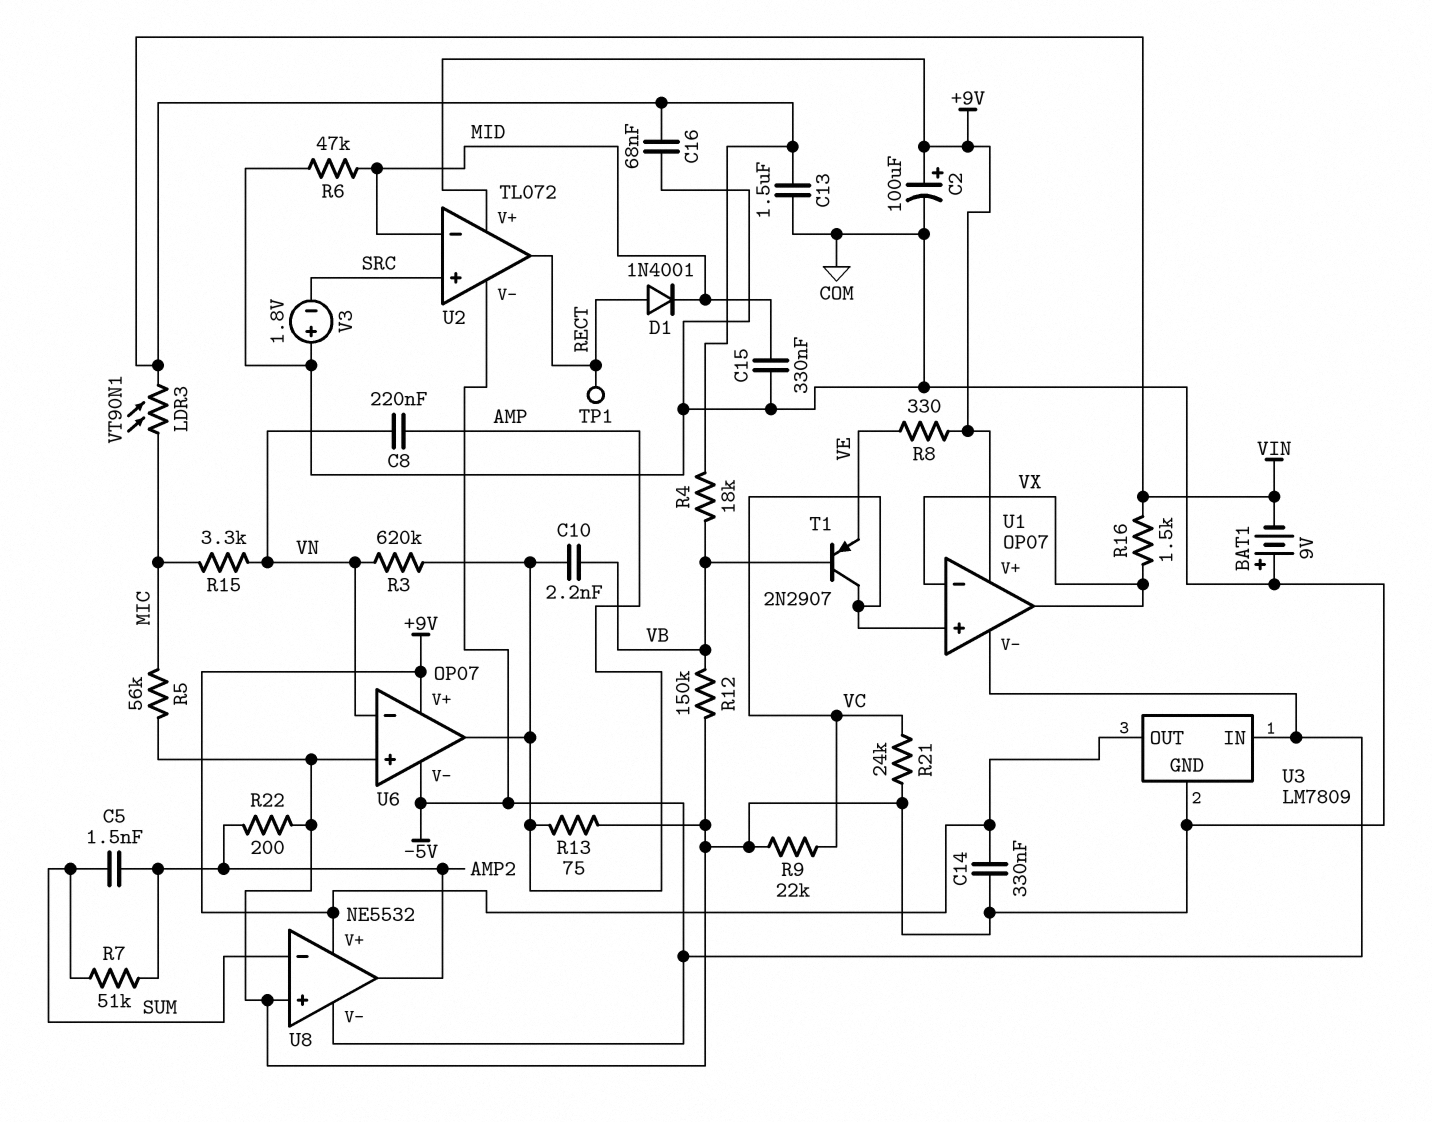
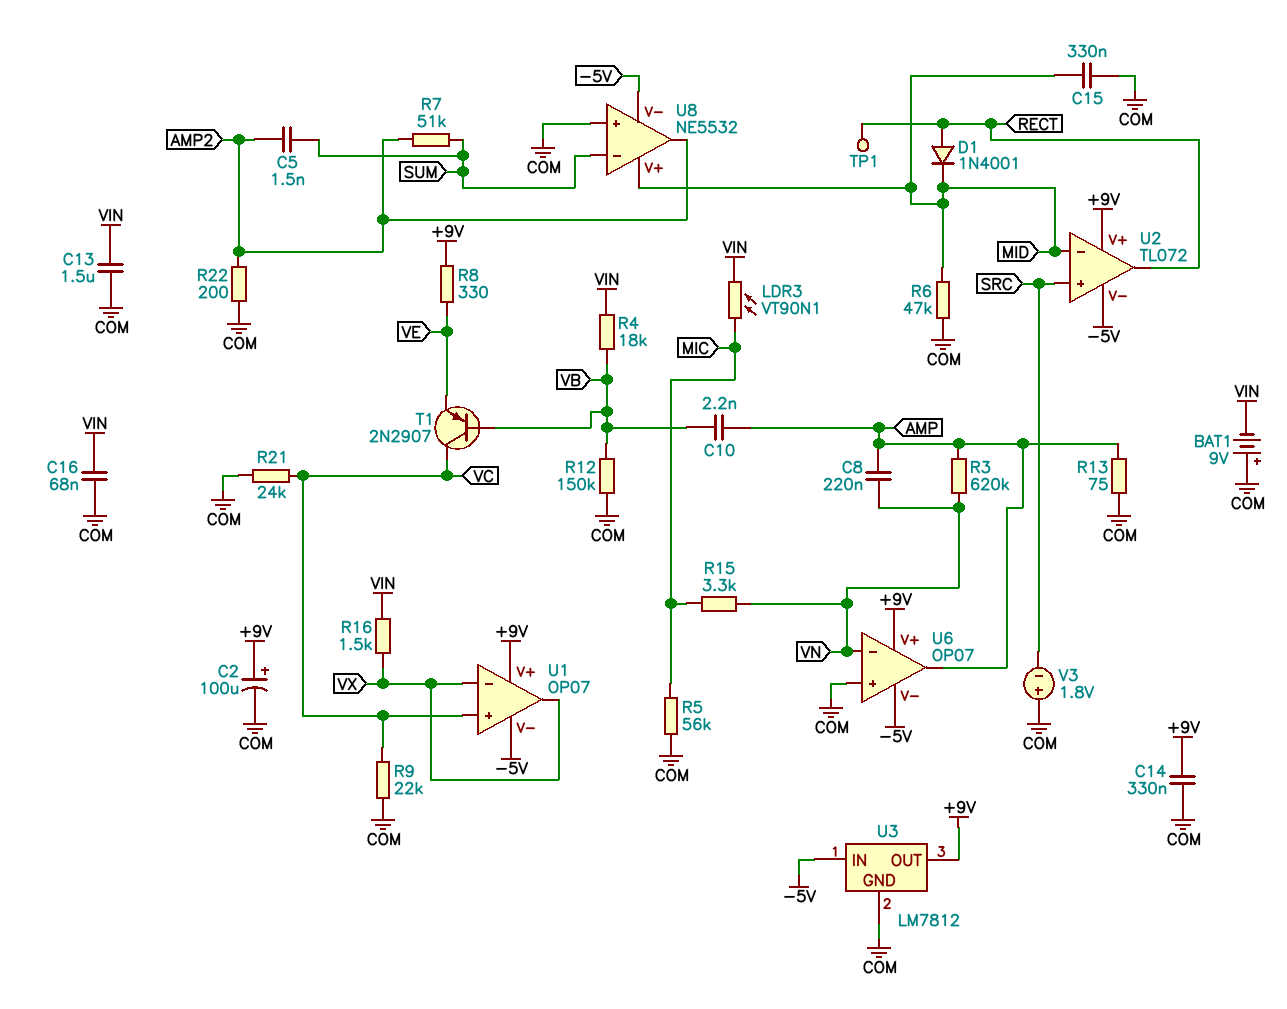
U3: LM7809 -> LM7812
U8 pin V+: +9V -> MID

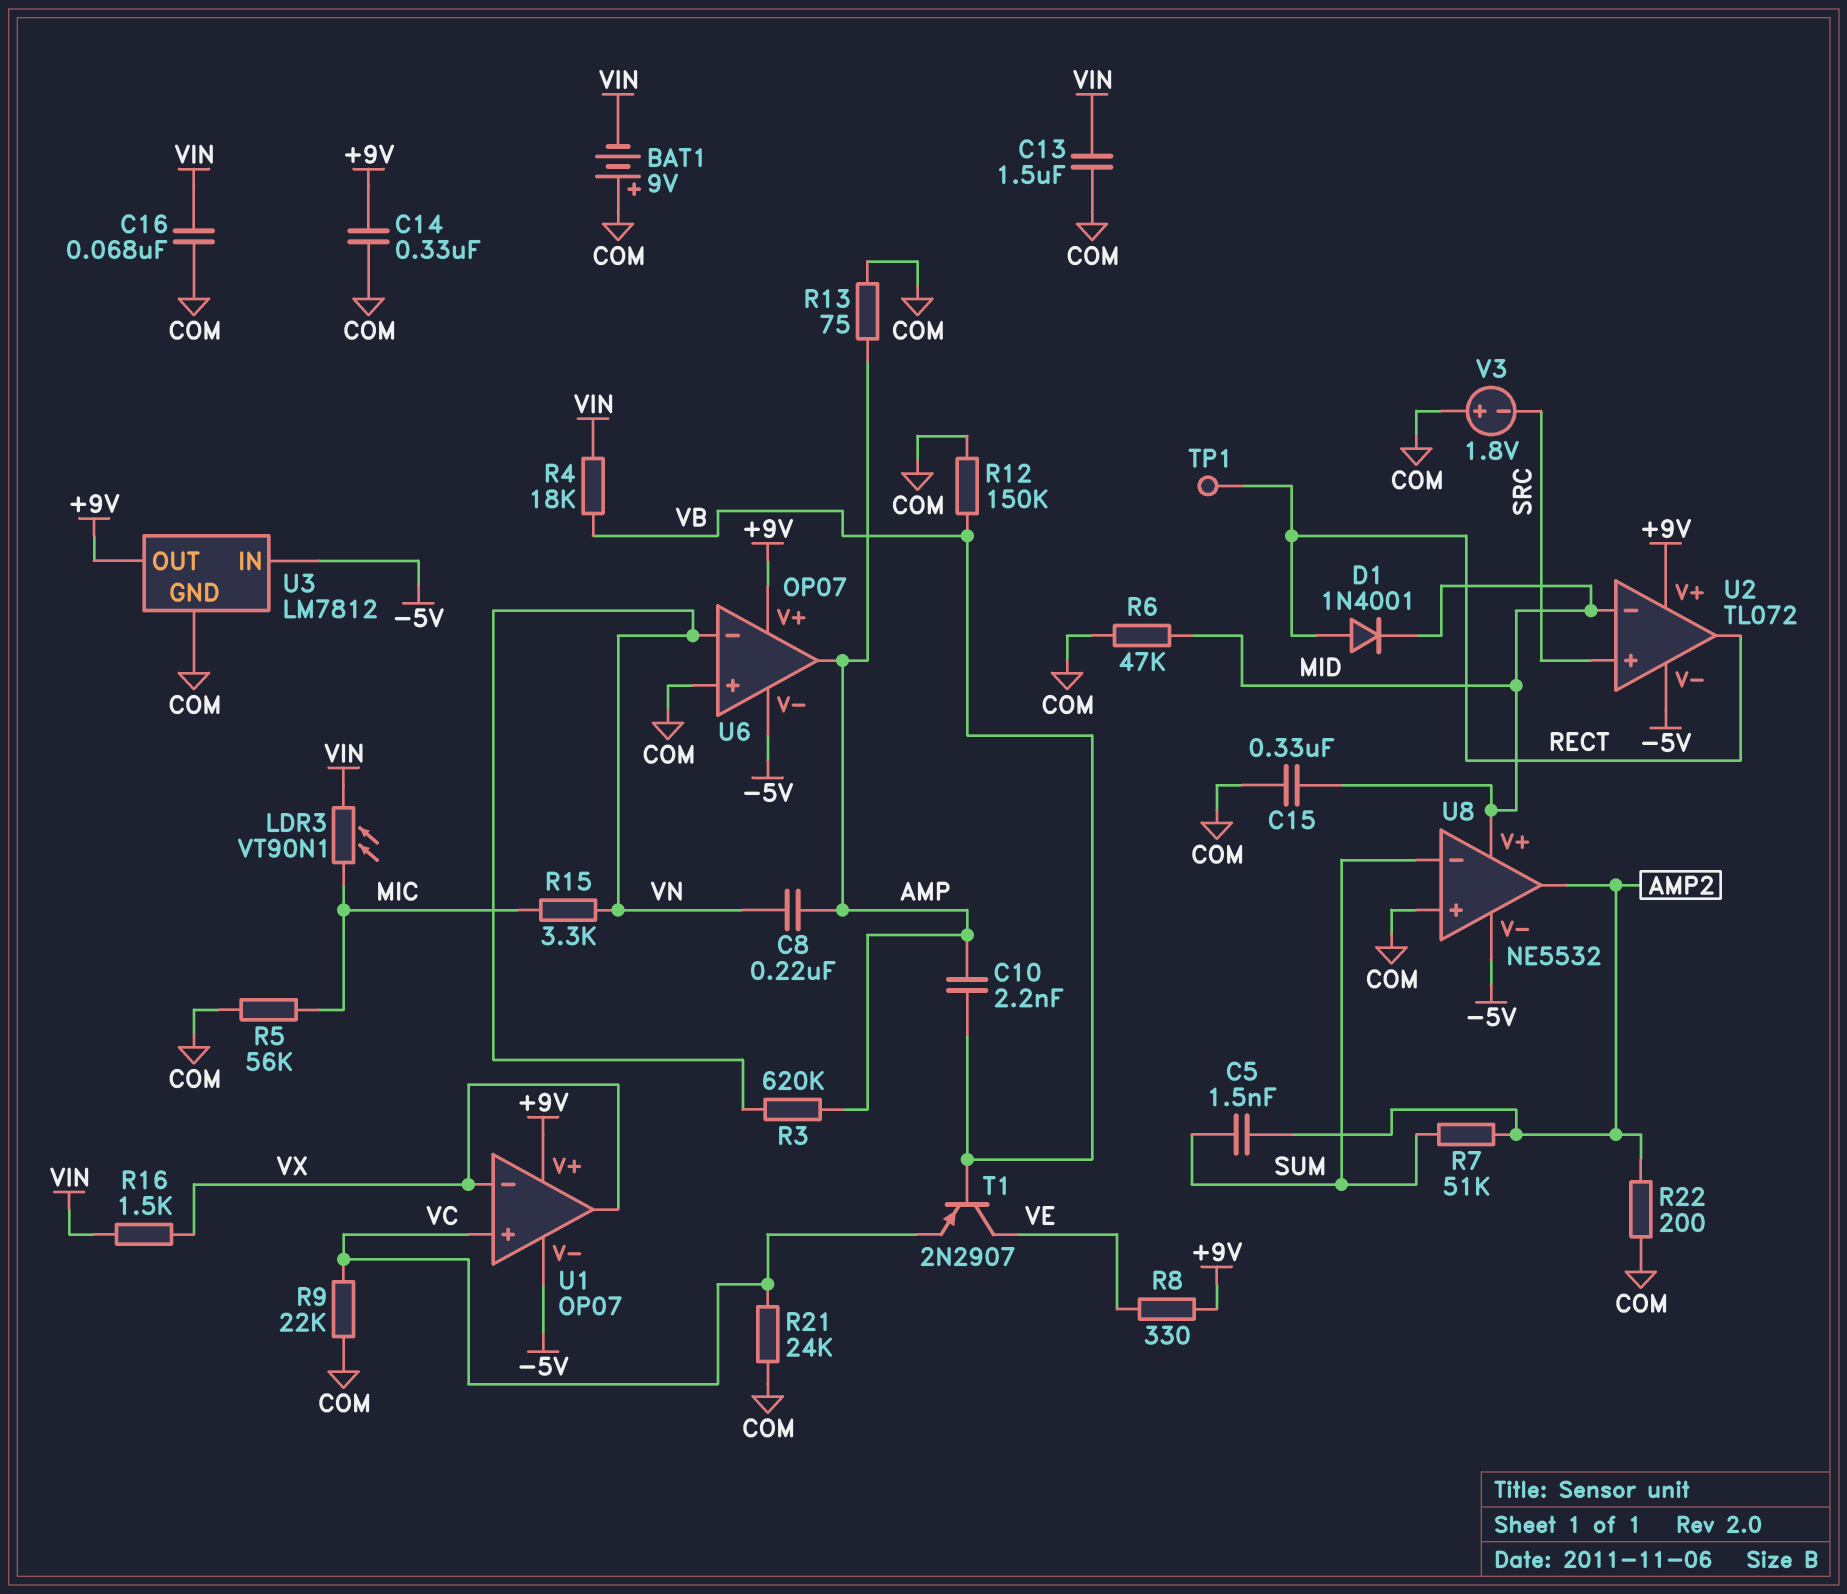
C2: 100uF (plus +9V, minus COM) -> none
T1: PNP 2N2907 (B VB, C VC, E VE) -> PNP 2N2907 (B VB, C VE, E VC)

